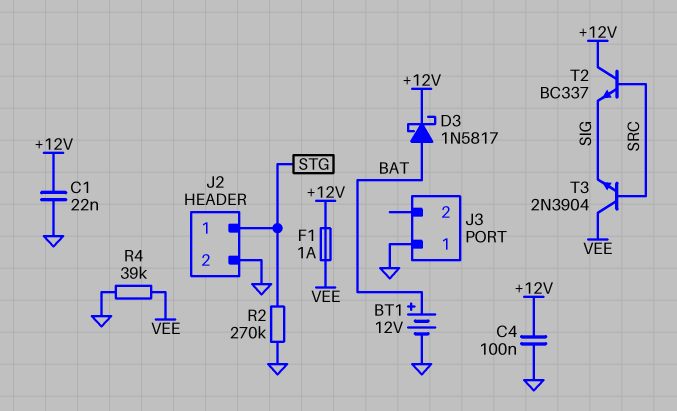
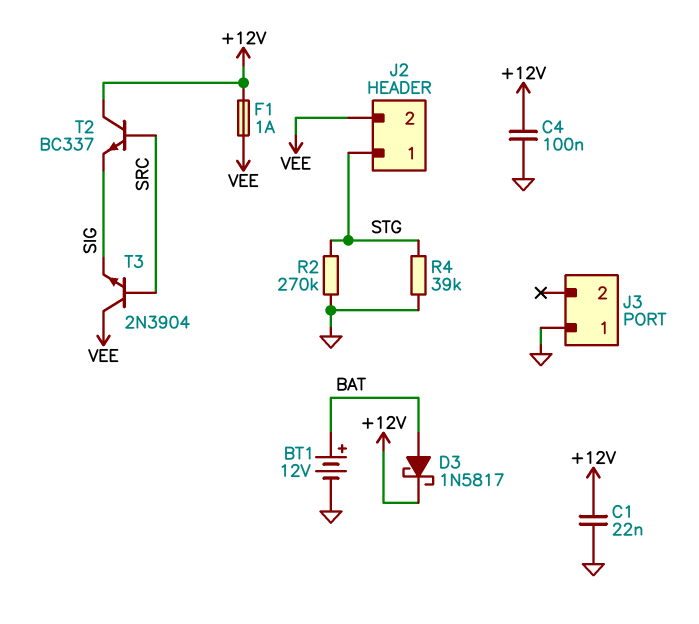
J2 pin 2: GND -> VEE
R4: 39k (GND, VEE) -> 39k (GND, STG)

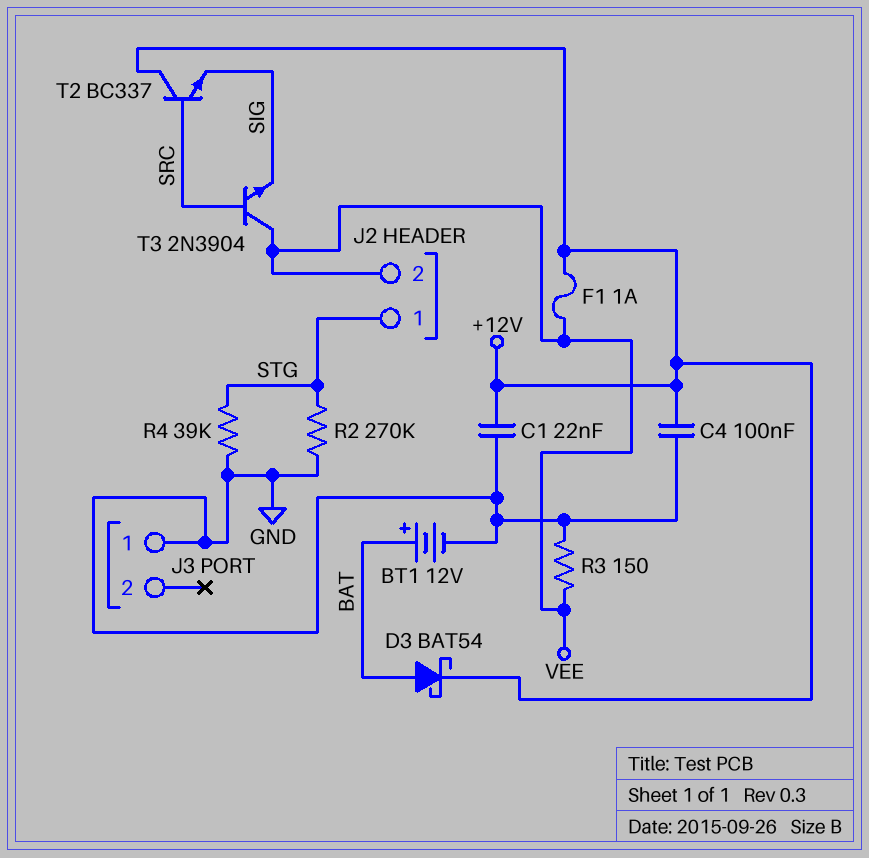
D3: schottky 1N5817 (A BAT, K +12V) -> schottky BAT54 (A BAT, K +12V)
R3: none -> 150 (GND, VEE)

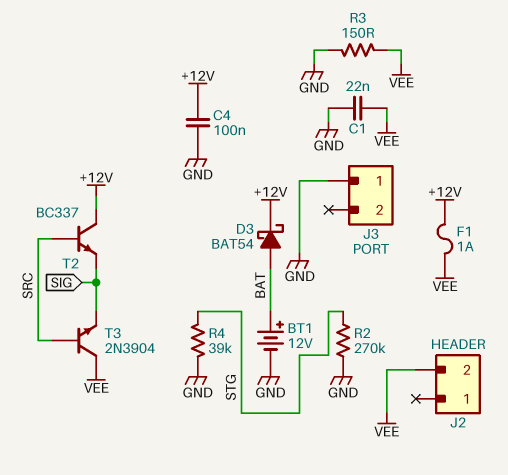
C1: 22nF (+12V, GND) -> 22nF (GND, VEE)
J2 pin 1: STG -> none

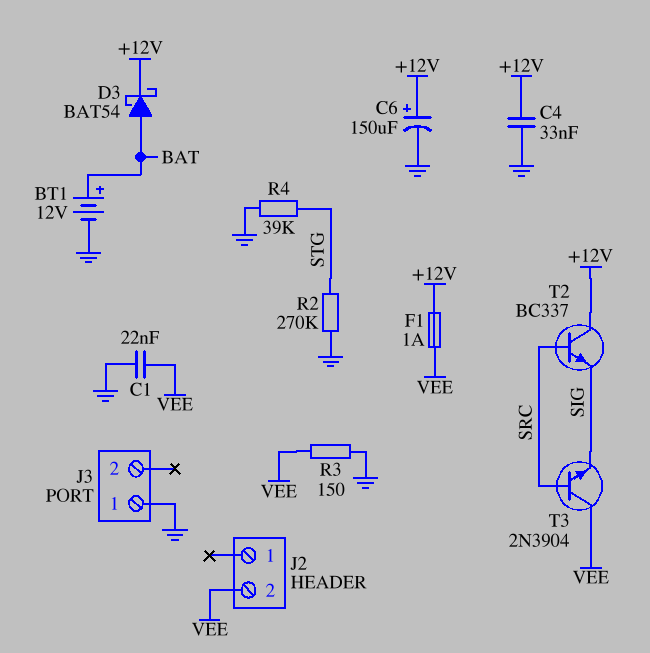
C4: 100nF (+12V, GND) -> 33nF (+12V, GND)
C6: none -> 150uF (plus +12V, minus GND)

